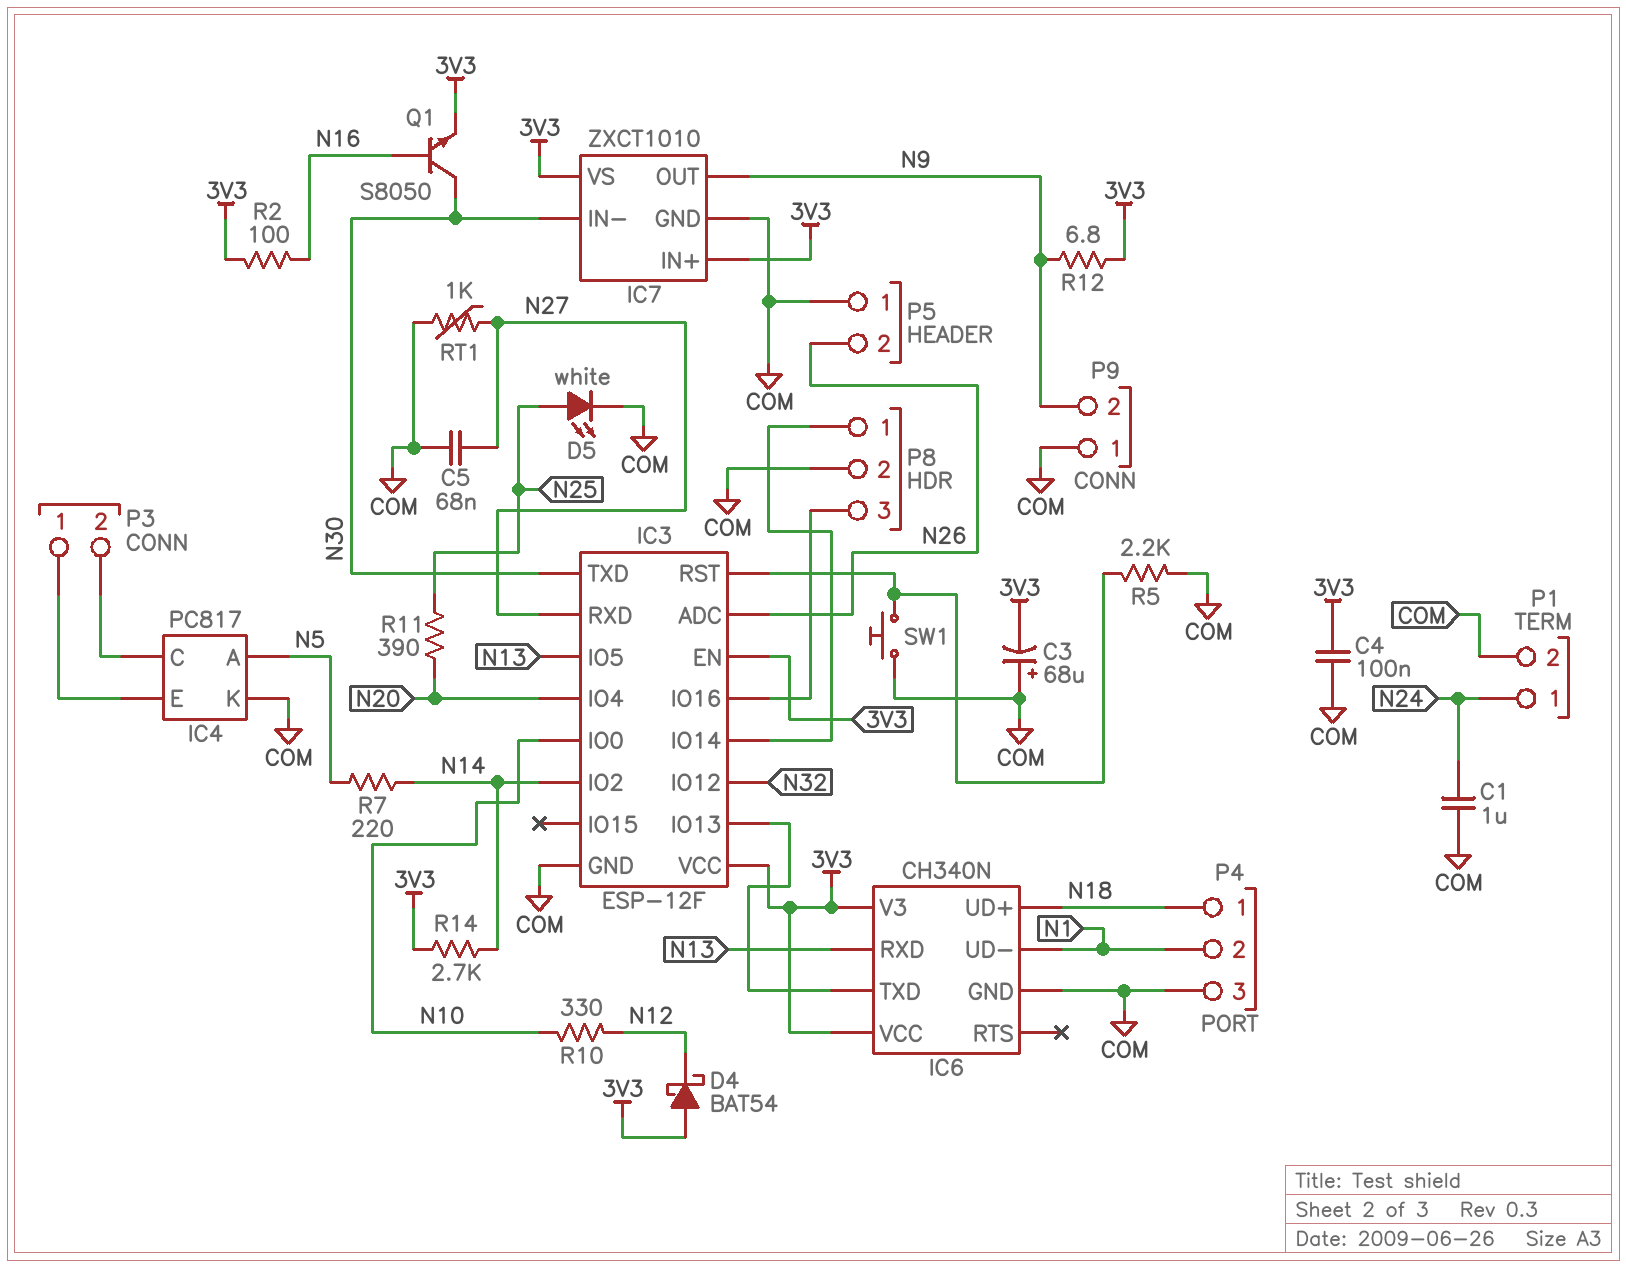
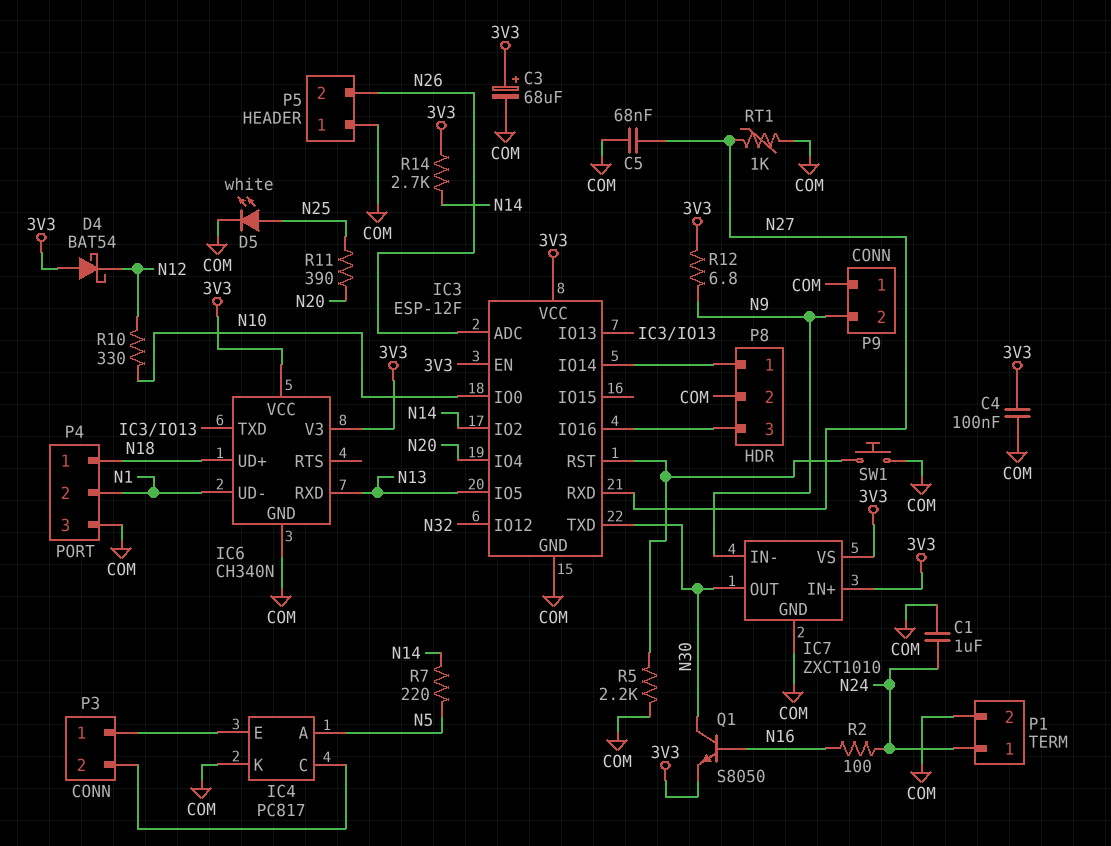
C3: 68uF (plus COM, minus 3V3) -> 68uF (plus 3V3, minus COM)
IC7 pin IN-: N30 -> N9
IC7 pin OUT: N9 -> N30
R2: 100 (3V3, N16) -> 100 (N16, N24)

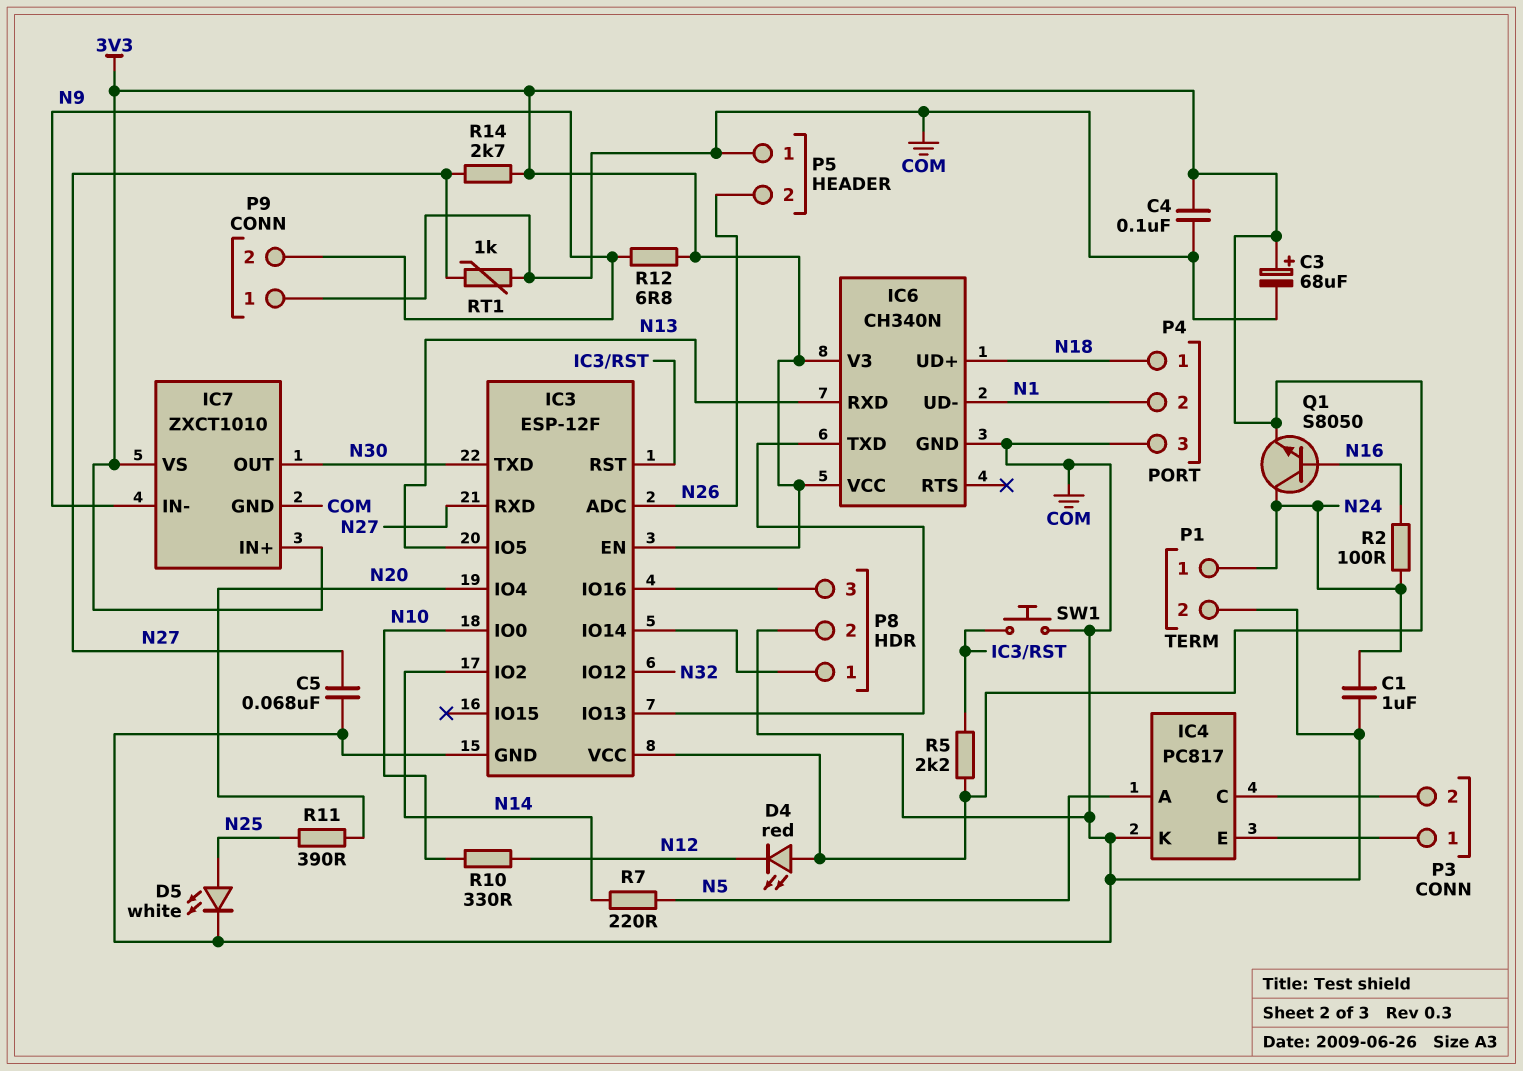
D4: schottky BAT54 (A 3V3, K N12) -> LED red (A 3V3, K N12)
Q1: NPN S8050 (B N16, C N30, E 3V3) -> NPN S8050 (B N16, C N24, E 3V3)
R5: 2.2k (COM, IC3/RST) -> 2.2k (3V3, IC3/RST)
R14: 2.7k (3V3, N14) -> 2.7k (3V3, N27)

